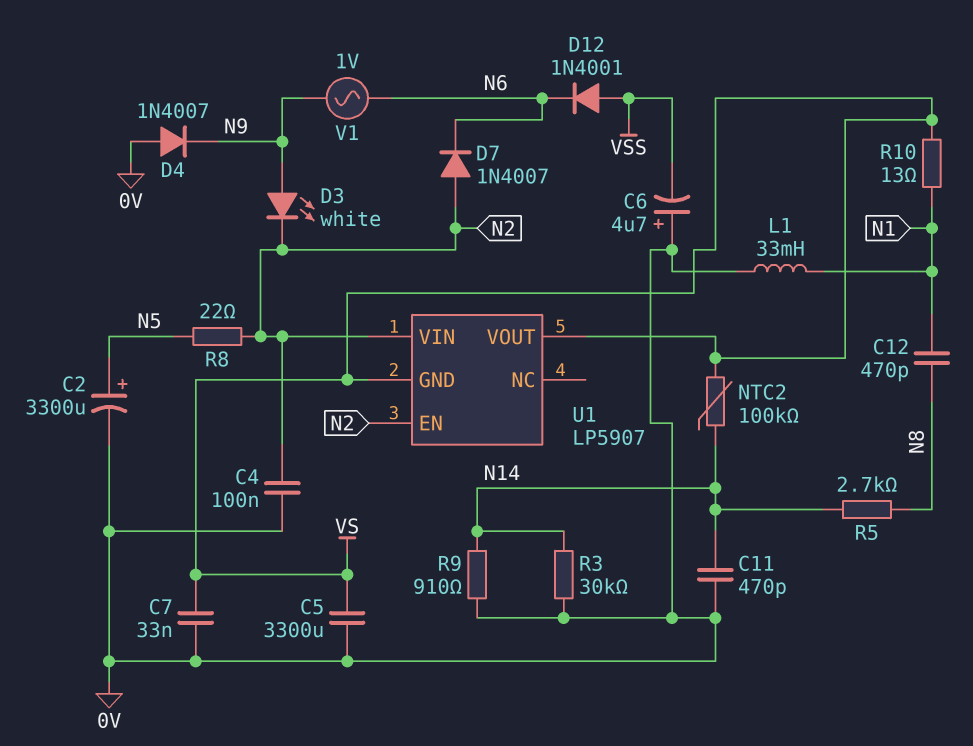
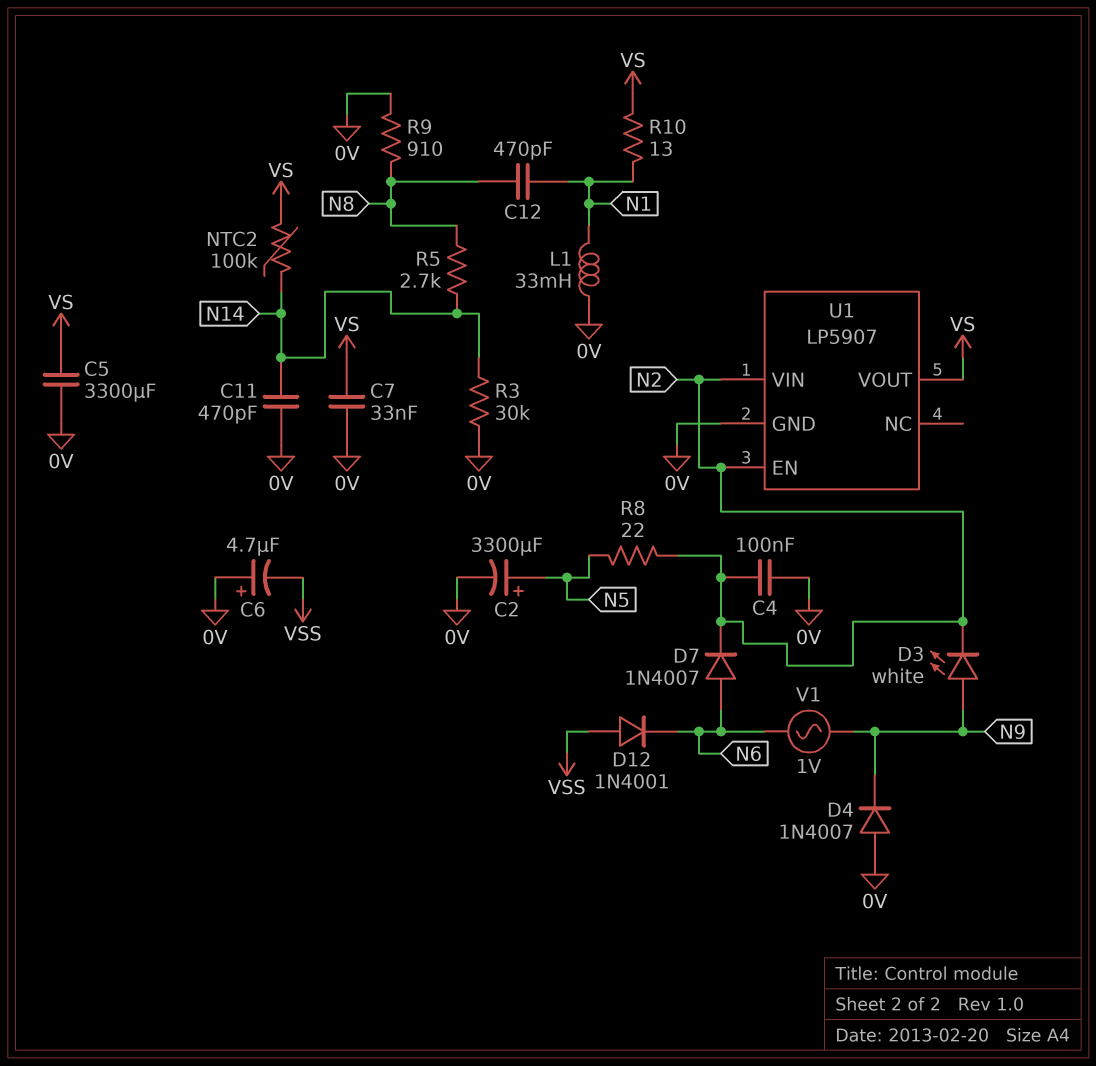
D7: diode 1N4007 (A N2, K N6) -> diode 1N4007 (A N6, K N2)
R9: 910 (0V, N14) -> 910 (0V, N8)
U1 pin GND: VS -> 0V

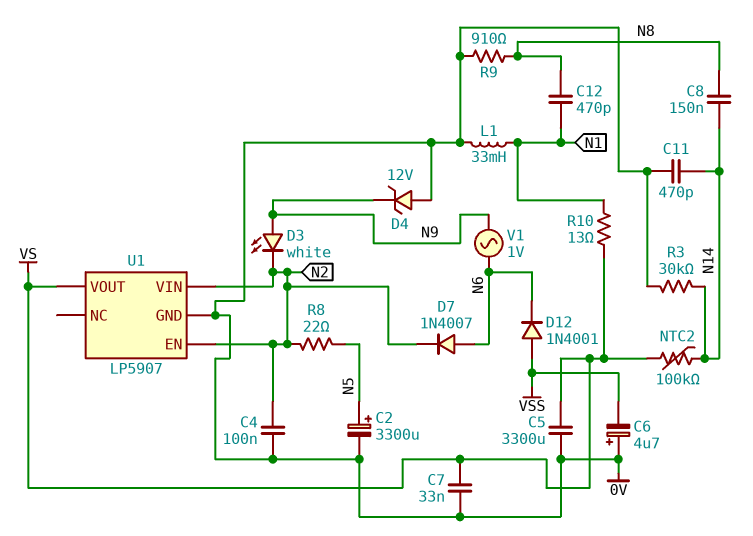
C8: none -> 150nF (N8, N14)
D4: diode 1N4007 (A 0V, K N9) -> zener 12V (A 0V, K N9)
R5: 2.7k (N8, N14) -> none

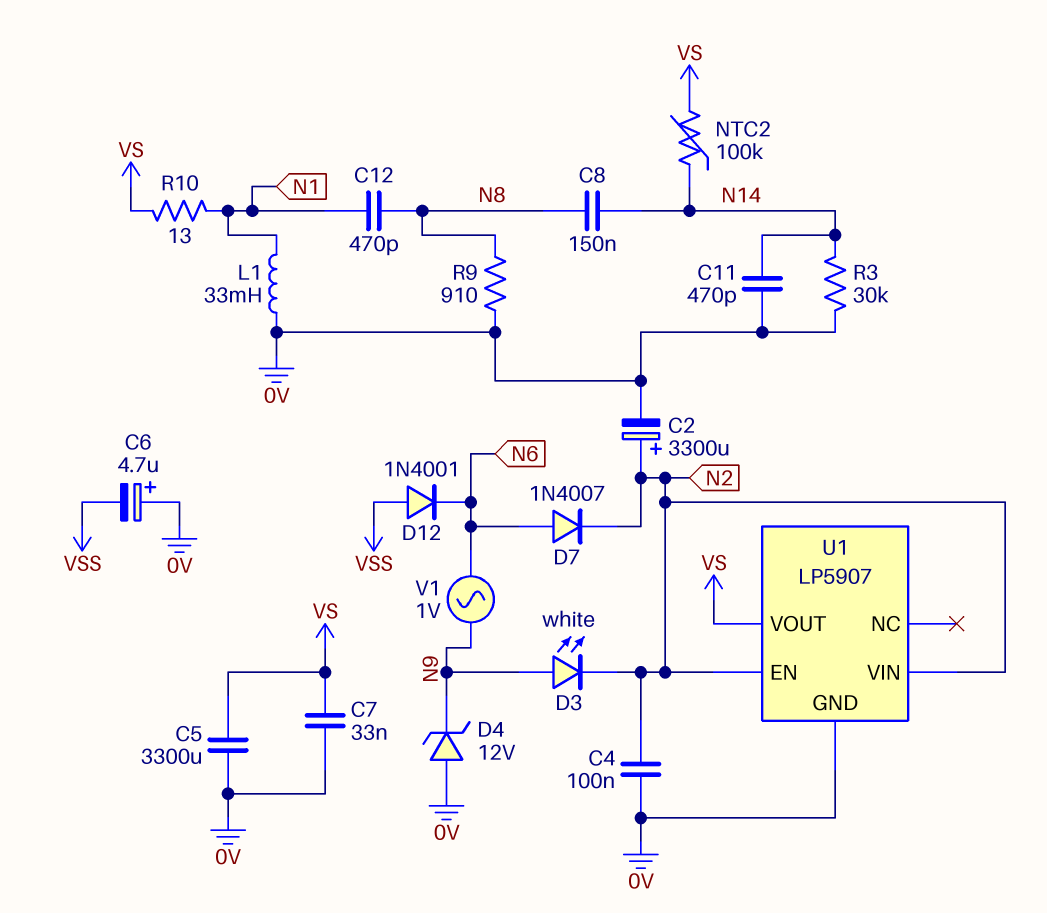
C2: 3300uF (plus N5, minus 0V) -> 3300uF (plus N2, minus 0V)
R8: 22 (N2, N5) -> none

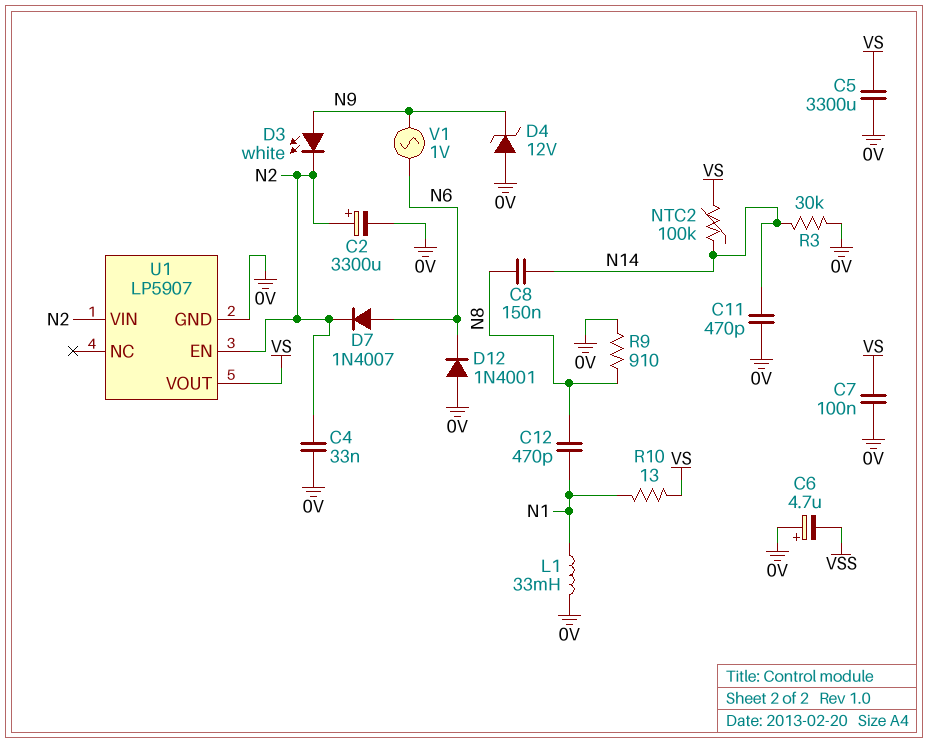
C4: 100nF (0V, N2) -> 33nF (0V, N2)
C7: 33nF (0V, VS) -> 100nF (0V, VS)
D12: diode 1N4001 (A VSS, K N6) -> diode 1N4001 (A 0V, K N6)

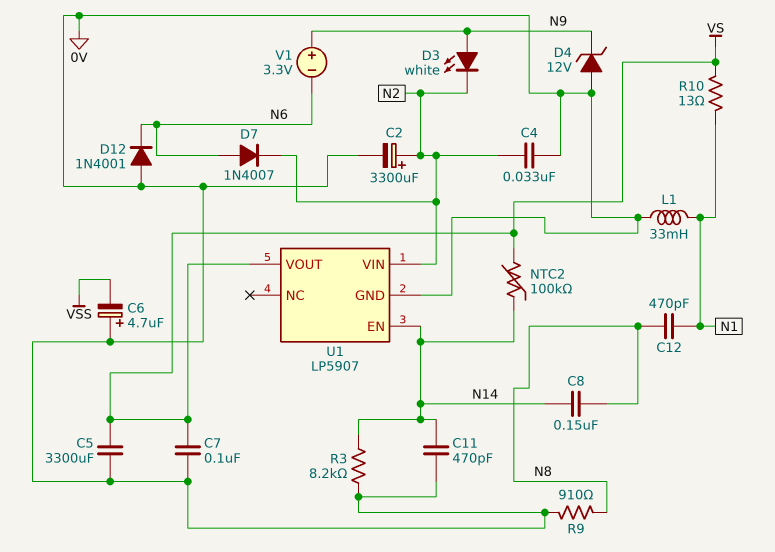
R3: 30k (0V, N14) -> 8.2k (0V, N14)
U1 pin EN: N2 -> N14
V1: AC 1V (N6, N9) -> 3.3V (plus N9, minus N6)

